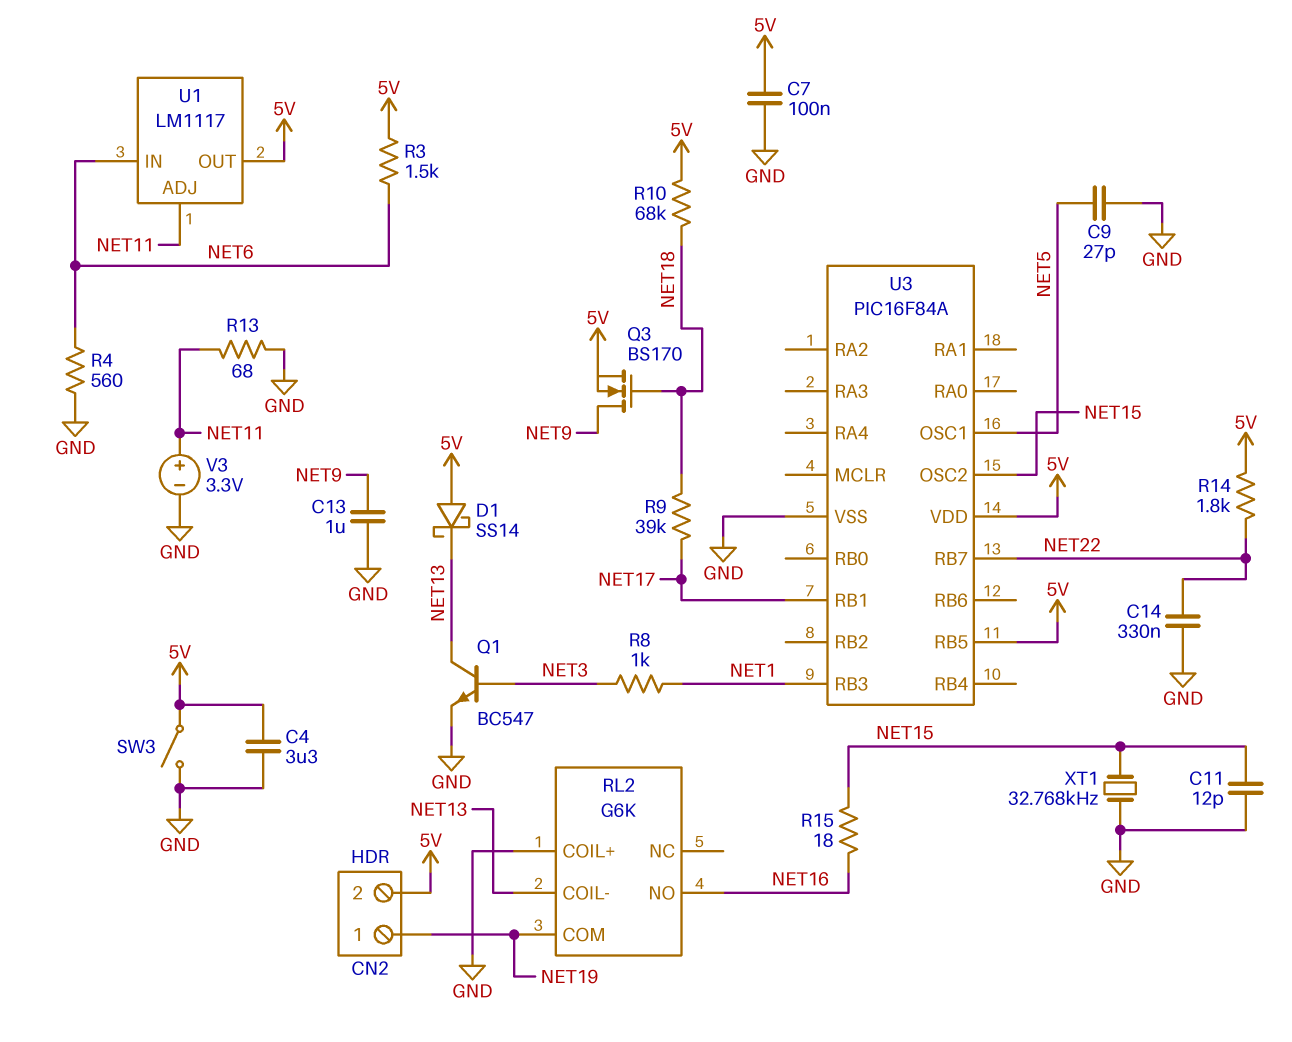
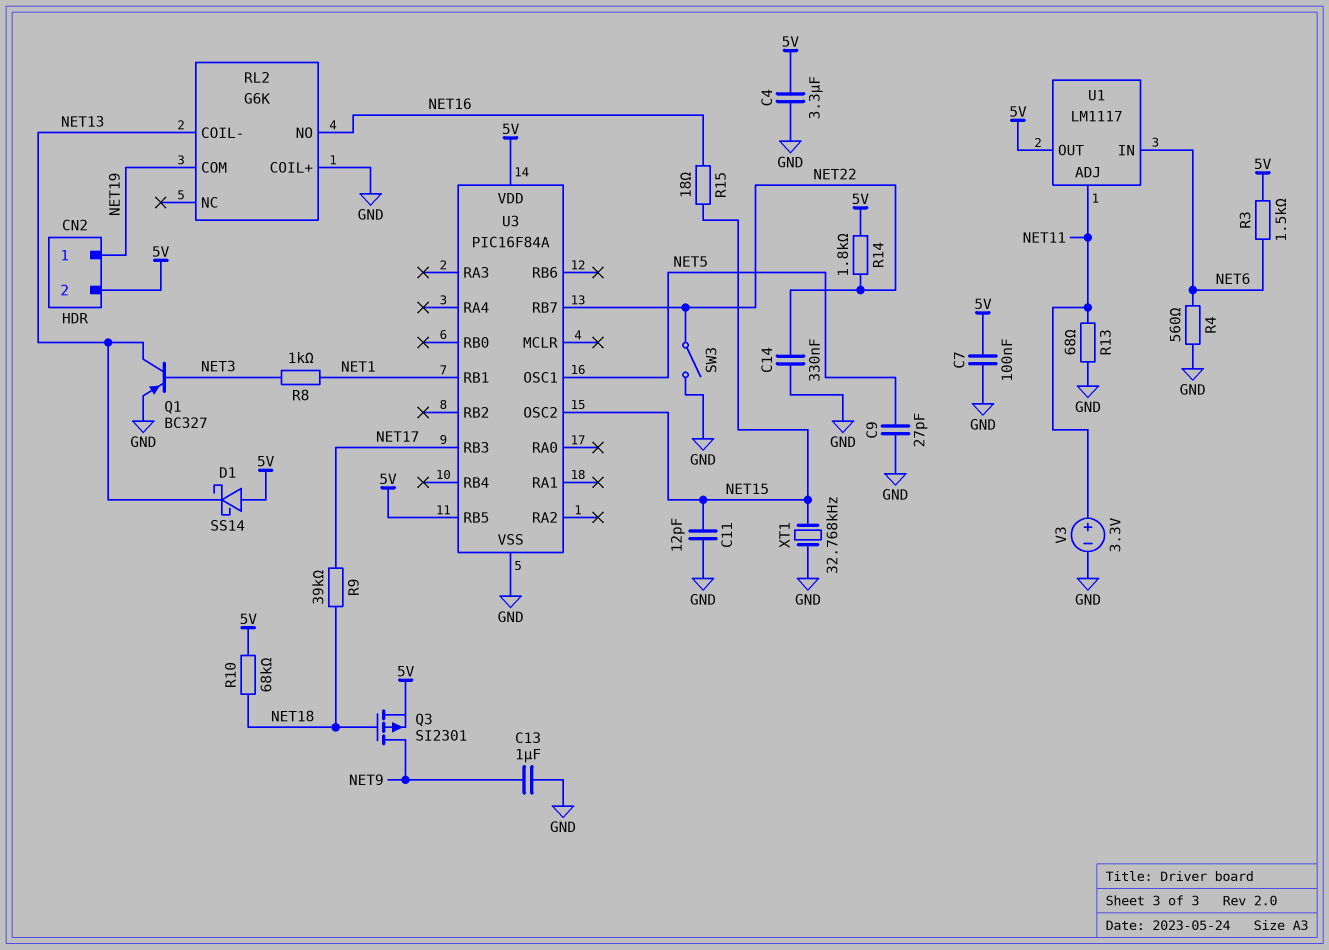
Q1: NPN BC547 (B NET3, C NET13, E GND) -> PNP BC327 (B NET3, C NET13, E GND)
Q3: NMOS BS170 (G NET18, D NET9, S 5V) -> PMOS SI2301 (G NET18, D NET9, S 5V)
SW3: switch (5V, GND) -> switch (GND, NET22)
U3 pin RB1: NET17 -> NET1
U3 pin RB3: NET1 -> NET17

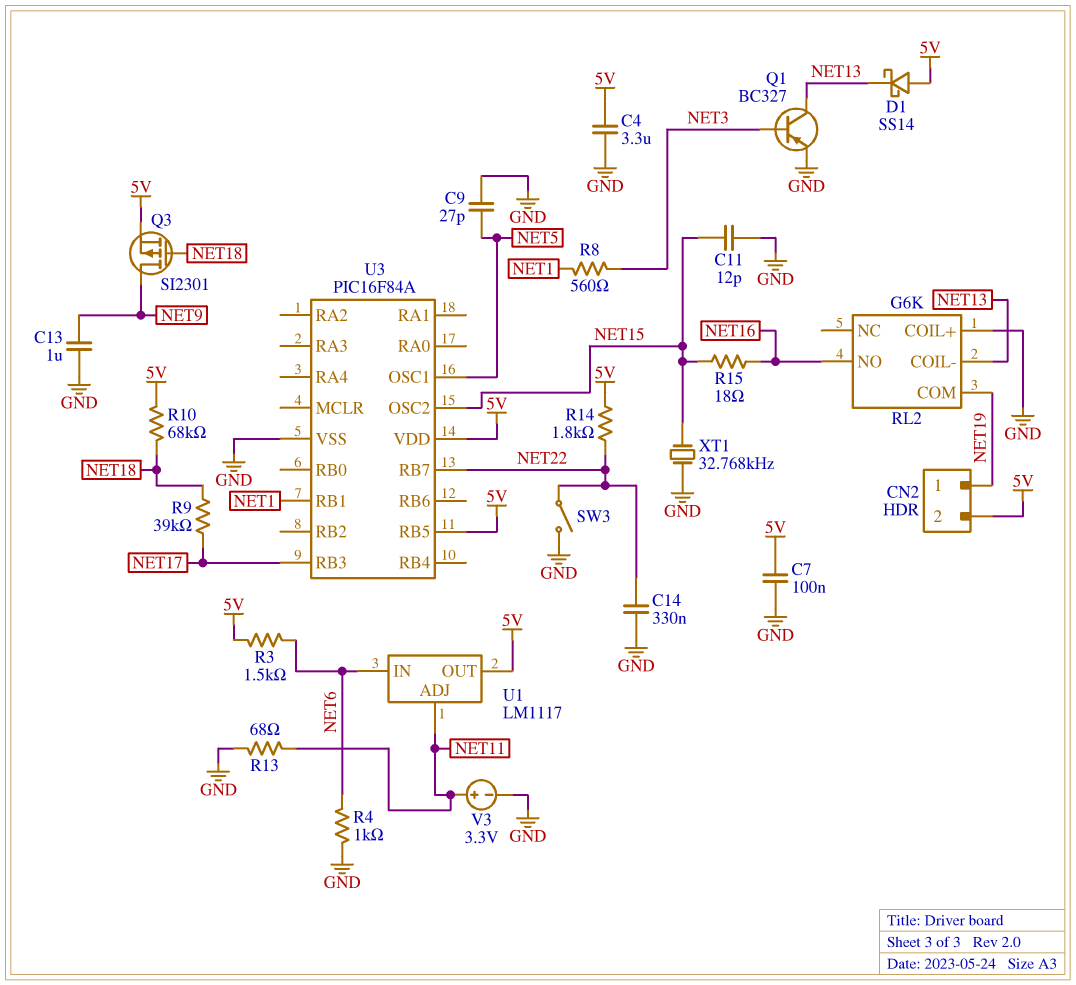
R4: 560 (GND, NET6) -> 1k (GND, NET6)
R8: 1k (NET1, NET3) -> 560 (NET1, NET3)

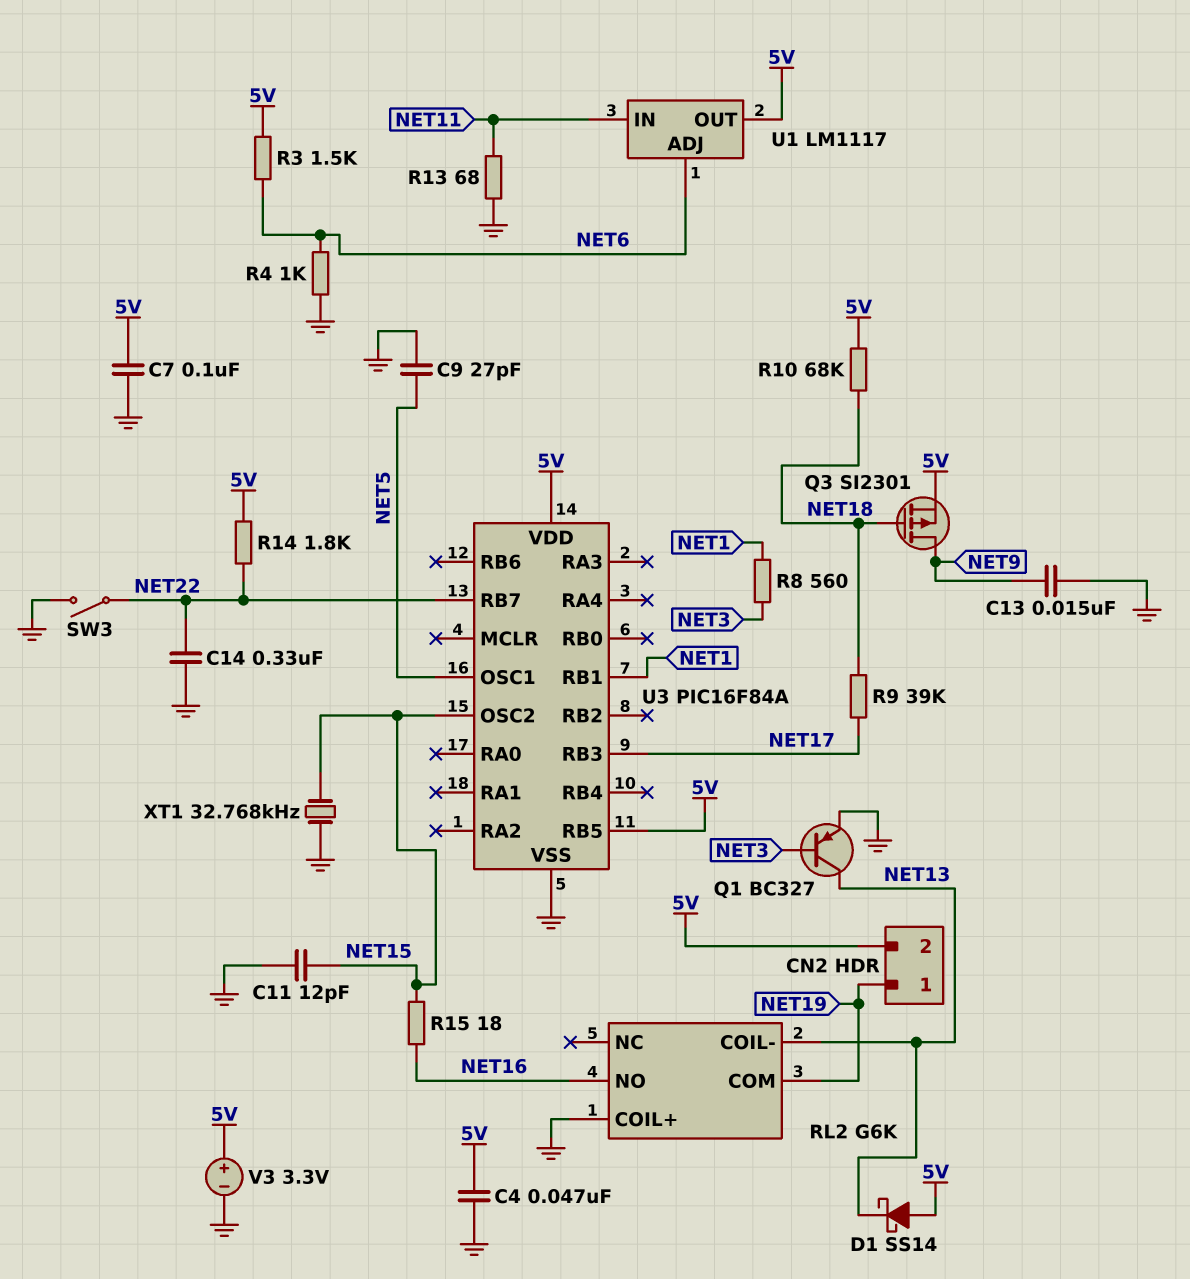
C4: 3.3uF (5V, GND) -> 47nF (5V, GND)
C13: 1uF (GND, NET9) -> 15nF (GND, NET9)
U1 pin ADJ: NET11 -> NET6
U1 pin IN: NET6 -> NET11
V3: 3.3V (plus NET11, minus GND) -> 3.3V (plus 5V, minus GND)

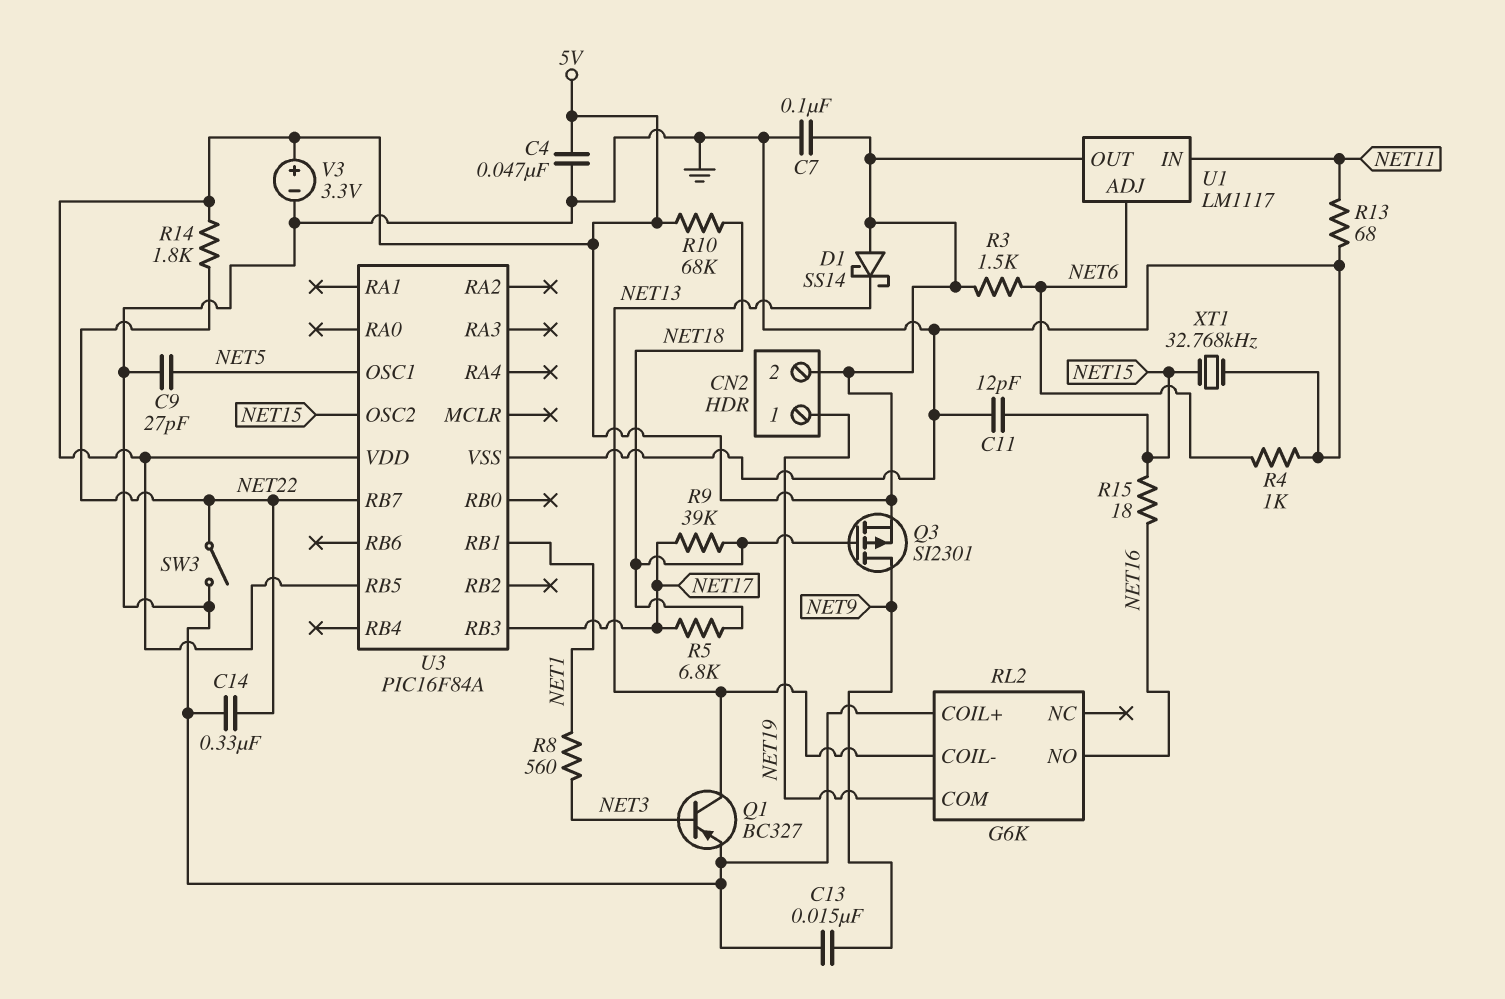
R5: none -> 6.8k (NET17, NET18)

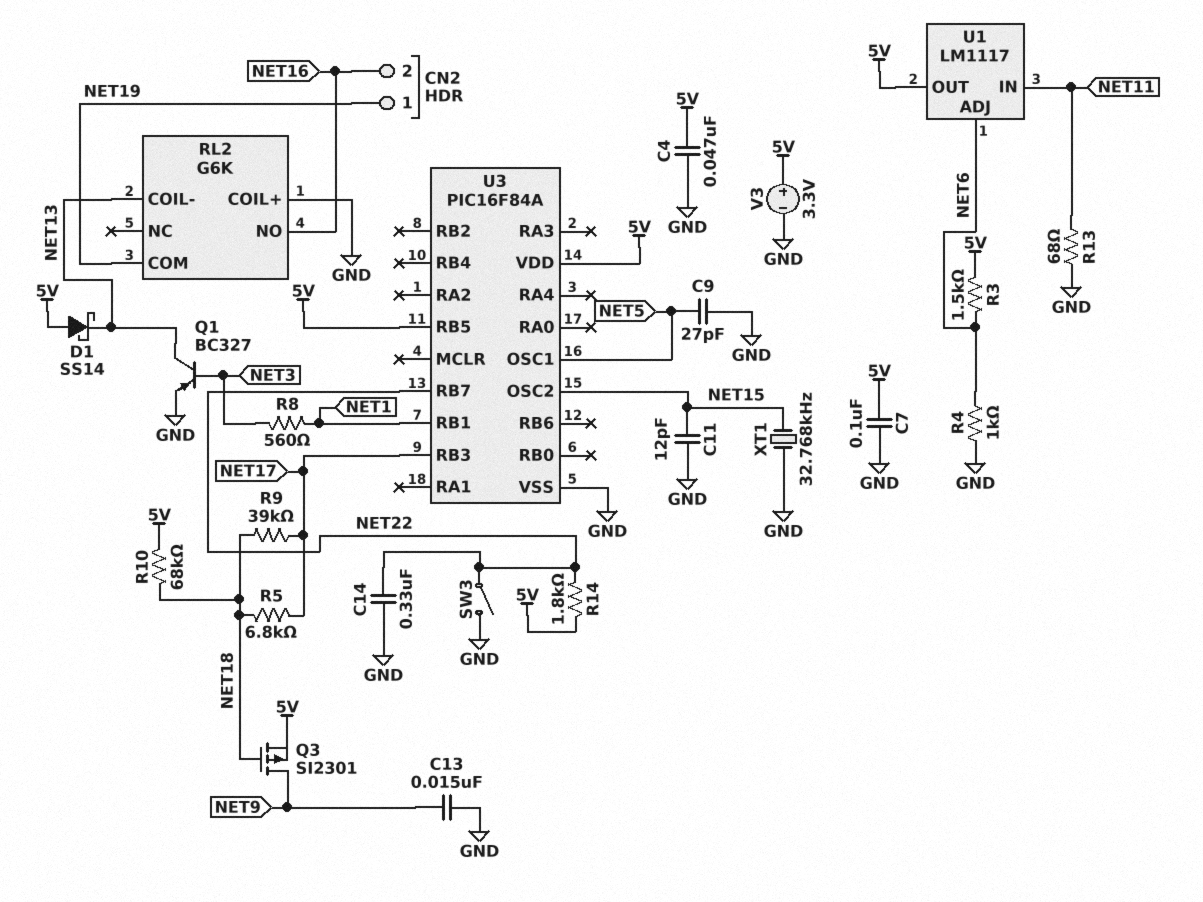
CN2 pin 2: 5V -> NET16
R15: 18 (NET15, NET16) -> none

